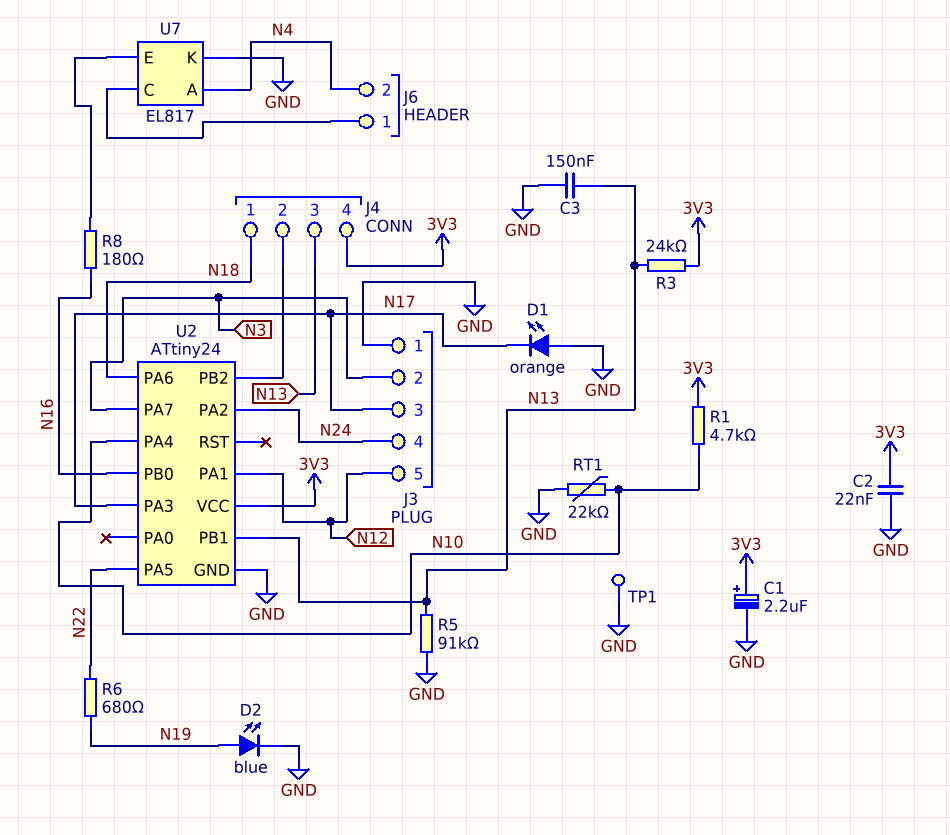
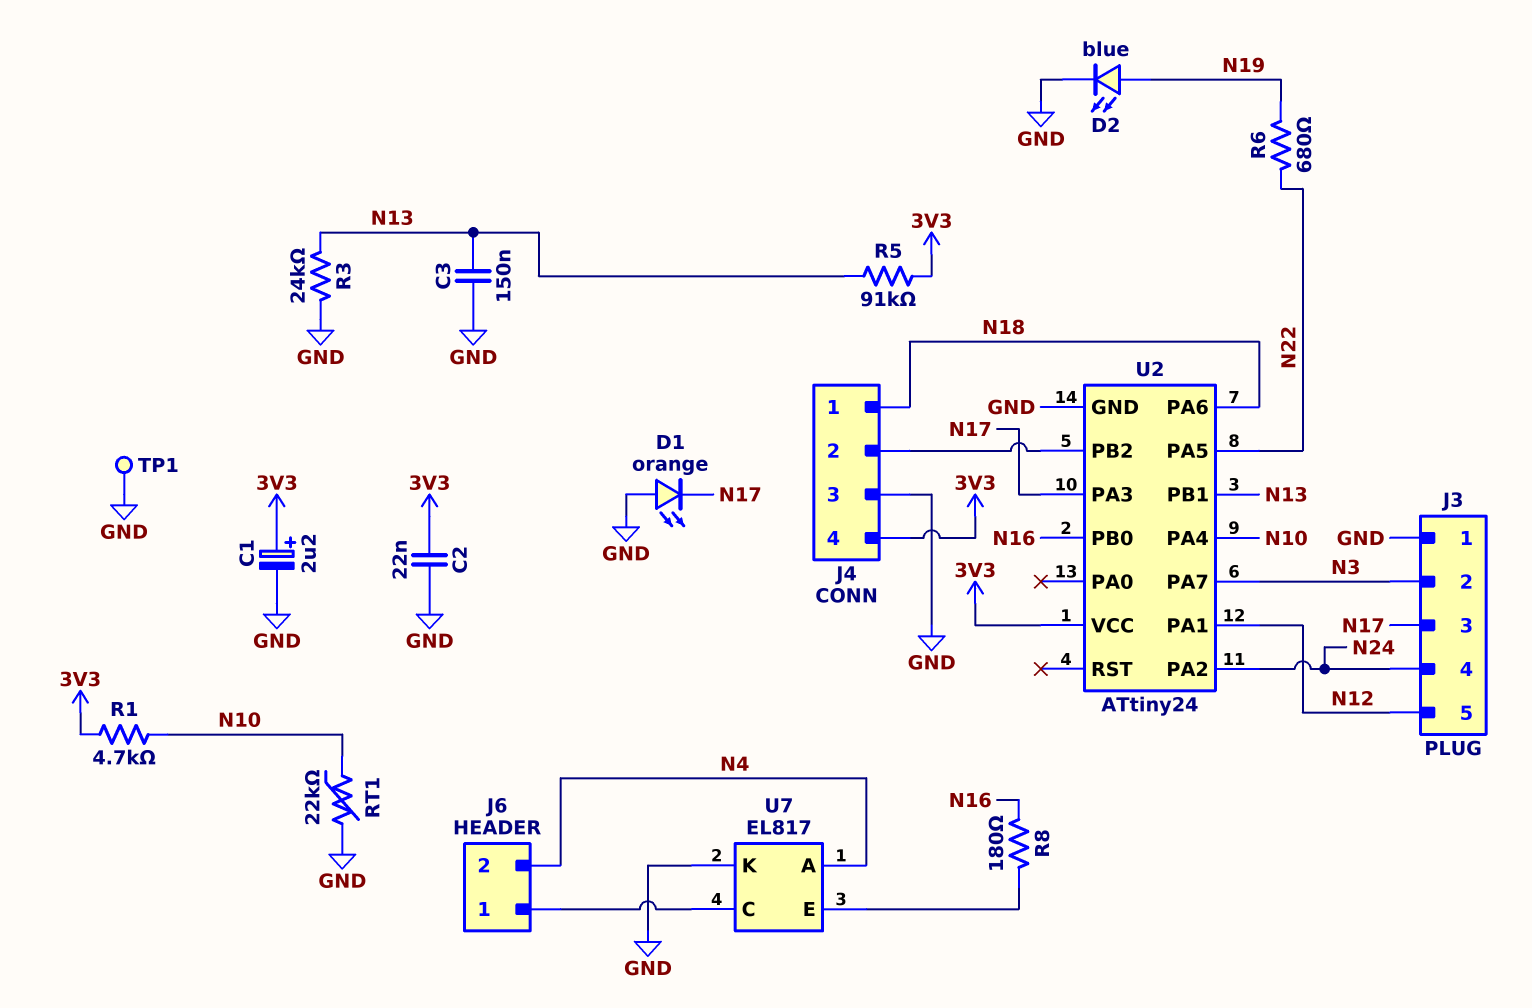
J4 pin 3: N13 -> GND
R3: 24k (3V3, N13) -> 24k (GND, N13)
R5: 91k (GND, N13) -> 91k (3V3, N13)

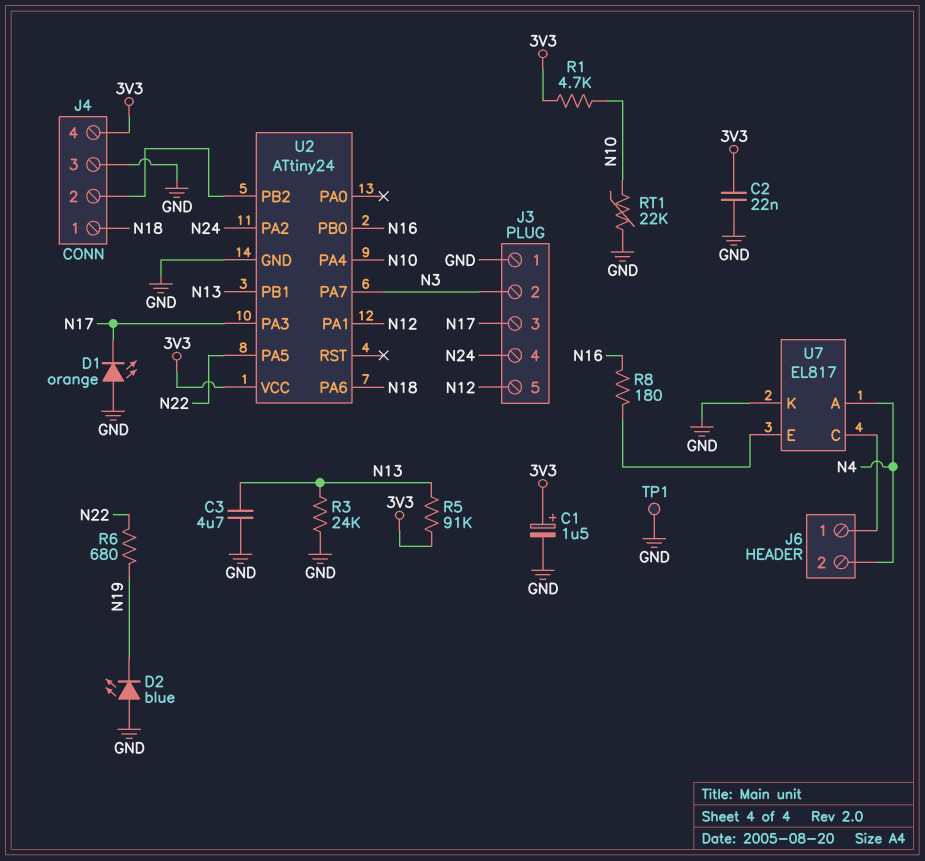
C1: 2.2uF (plus 3V3, minus GND) -> 1.5uF (plus 3V3, minus GND)
C3: 150nF (GND, N13) -> 4.7uF (GND, N13)
D2: LED blue (A N19, K GND) -> LED blue (A GND, K N19)

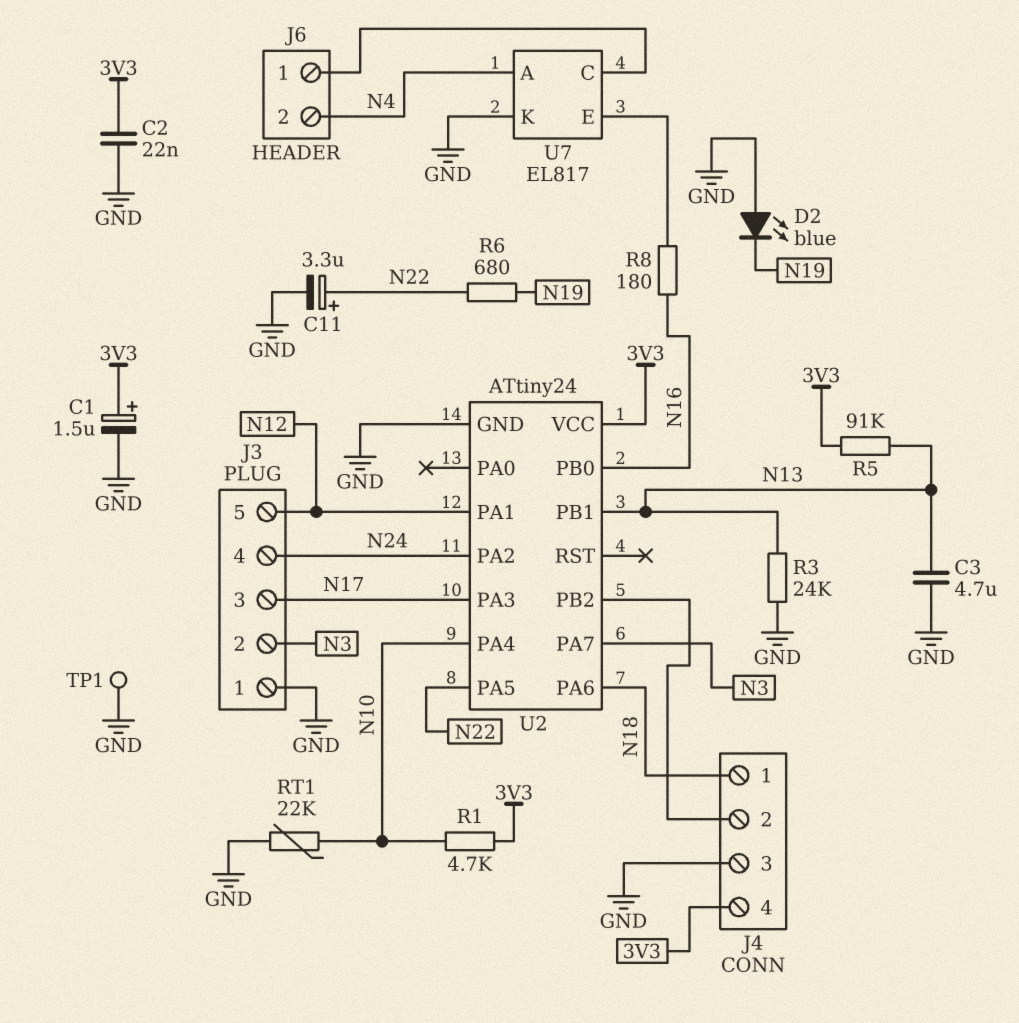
C11: none -> 3.3uF (plus N22, minus GND)
D1: LED orange (A GND, K N17) -> none

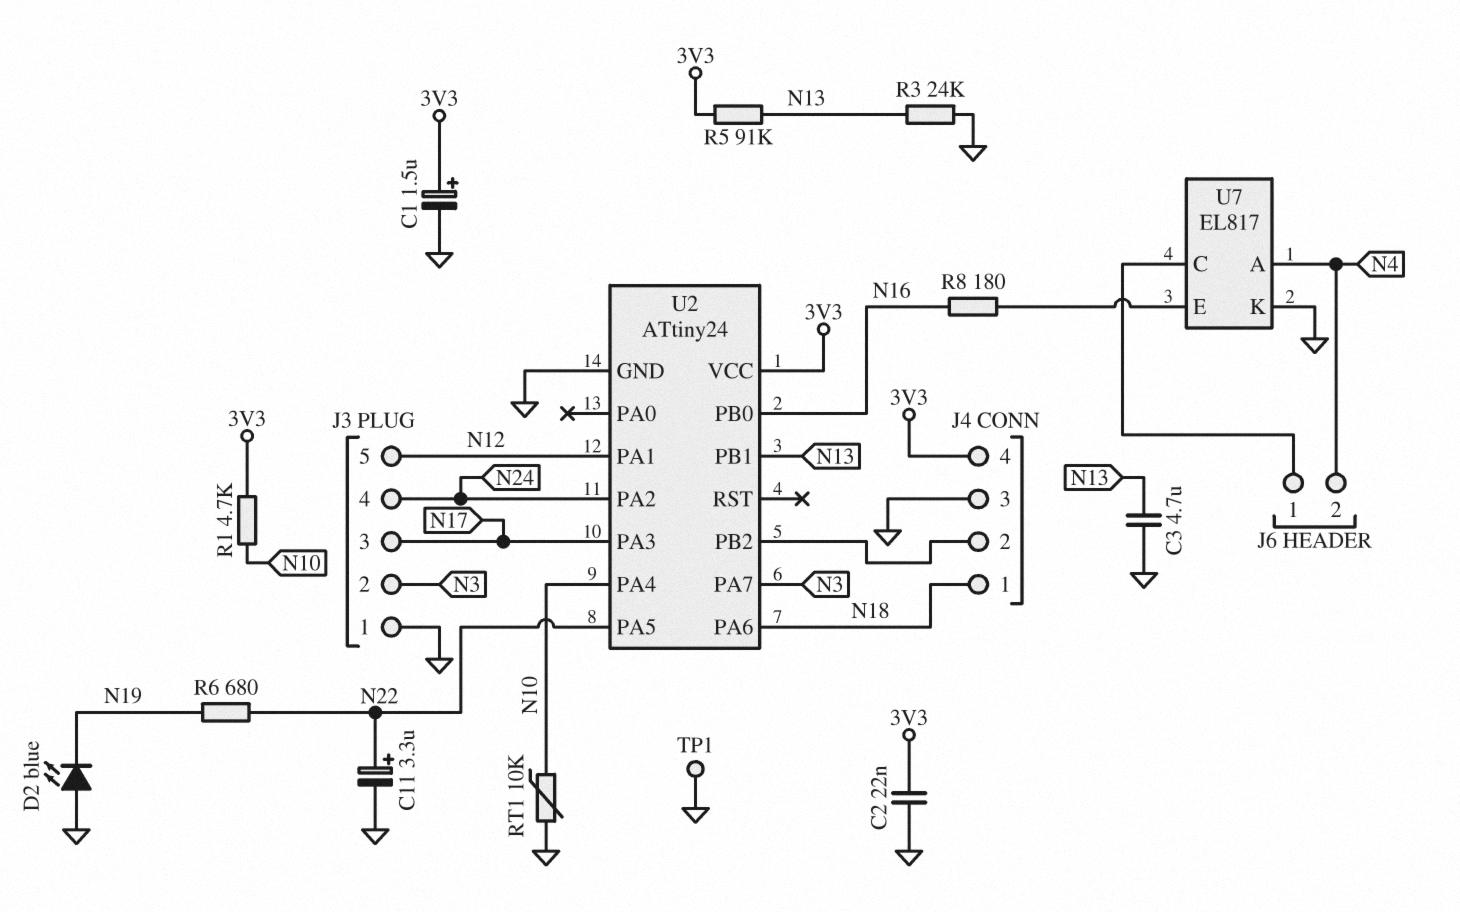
RT1: 22k (GND, N10) -> 10k (GND, N10)

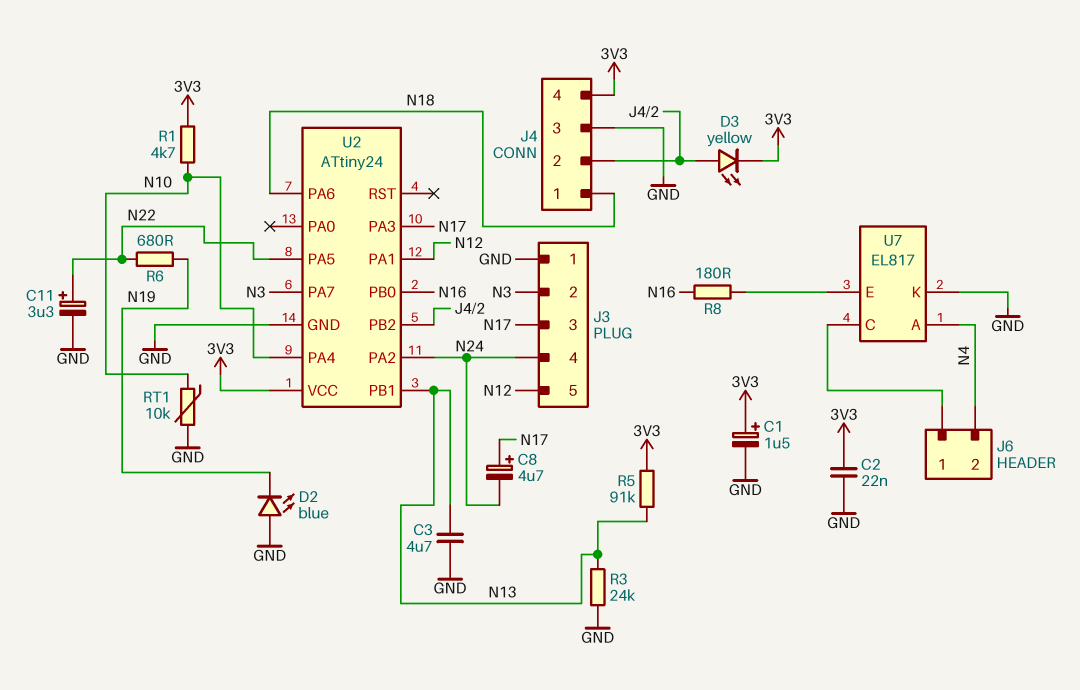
C8: none -> 4.7uF (plus N17, minus N24)
D3: none -> LED yellow (A J4/2, K 3V3)
TP1: test point (GND) -> none

